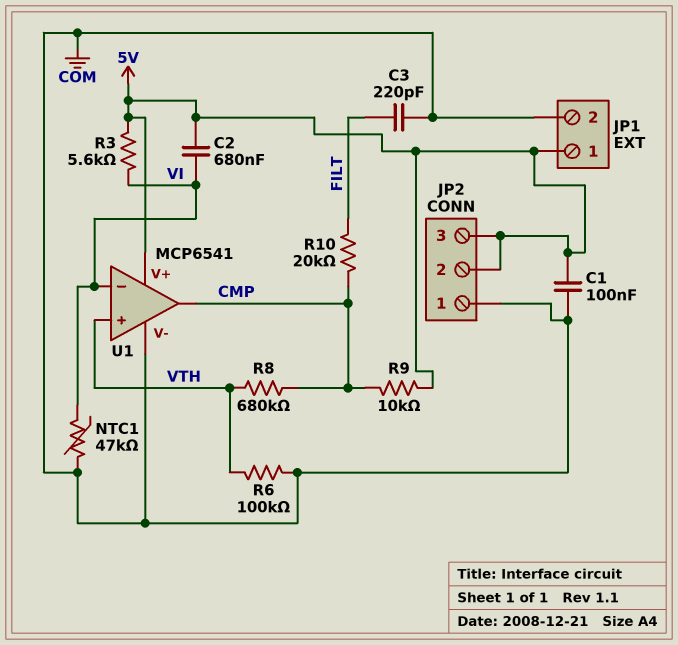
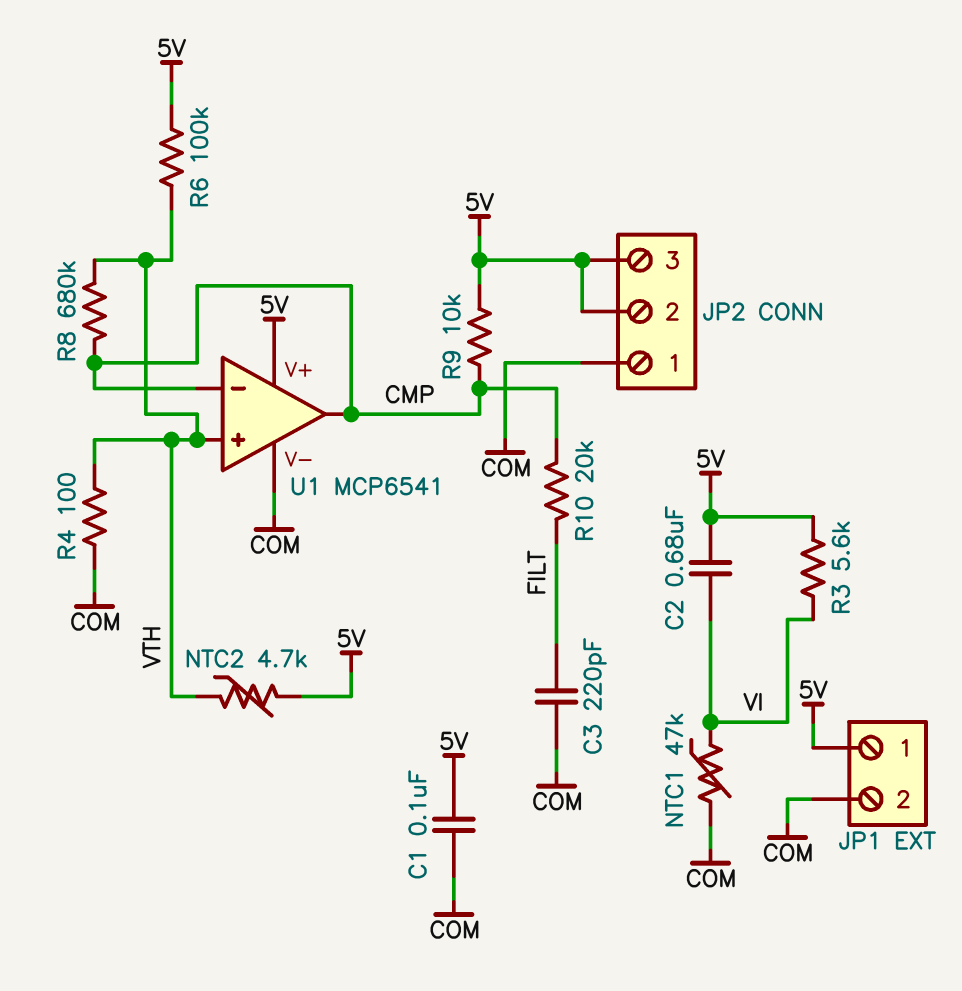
NTC2: none -> 4.7k (5V, VTH)
R4: none -> 100 (COM, VTH)
R6: 100k (COM, VTH) -> 100k (5V, VTH)
U1 pin in-: VI -> CMP

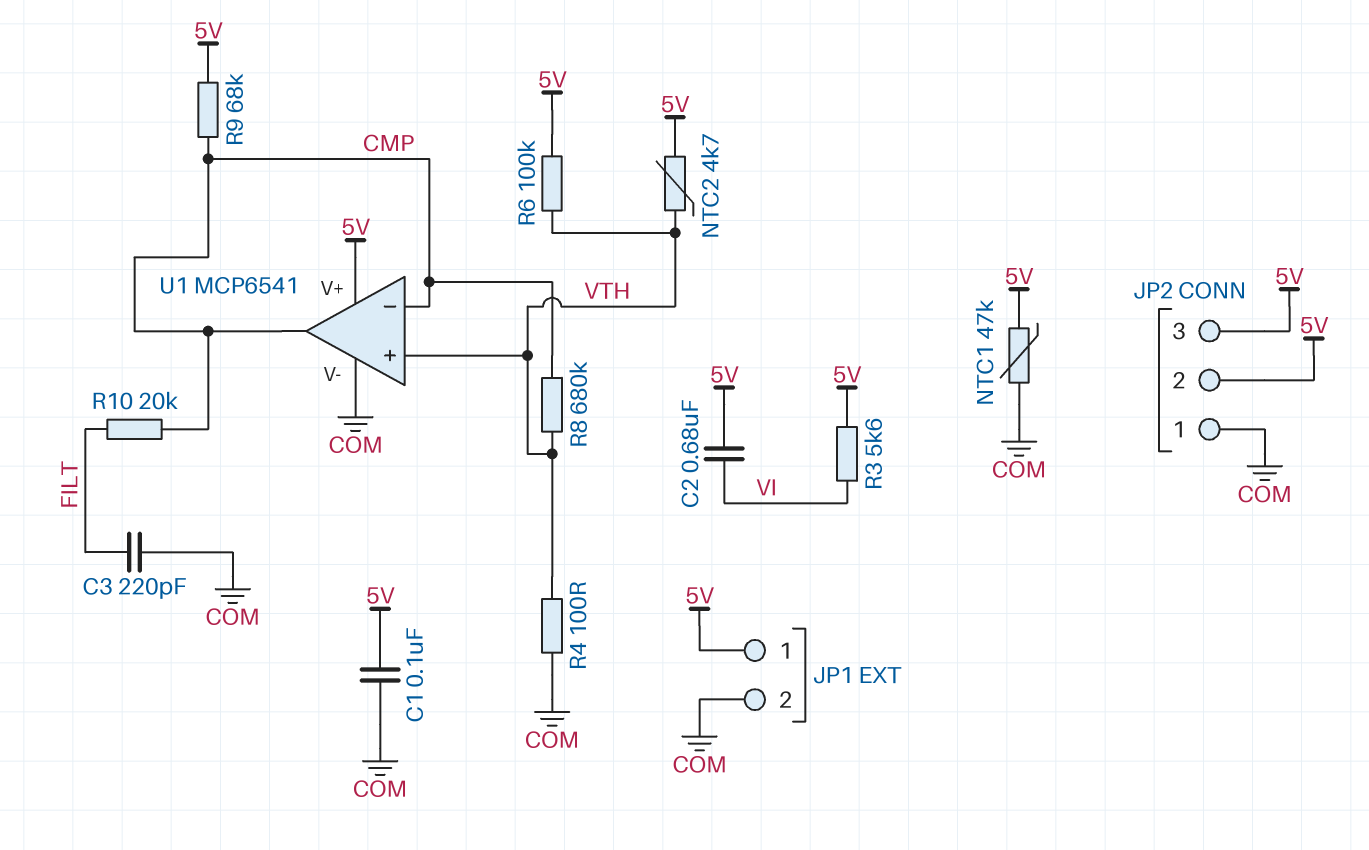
NTC1: 47k (COM, VI) -> 47k (5V, COM)
R9: 10k (5V, CMP) -> 68k (5V, CMP)

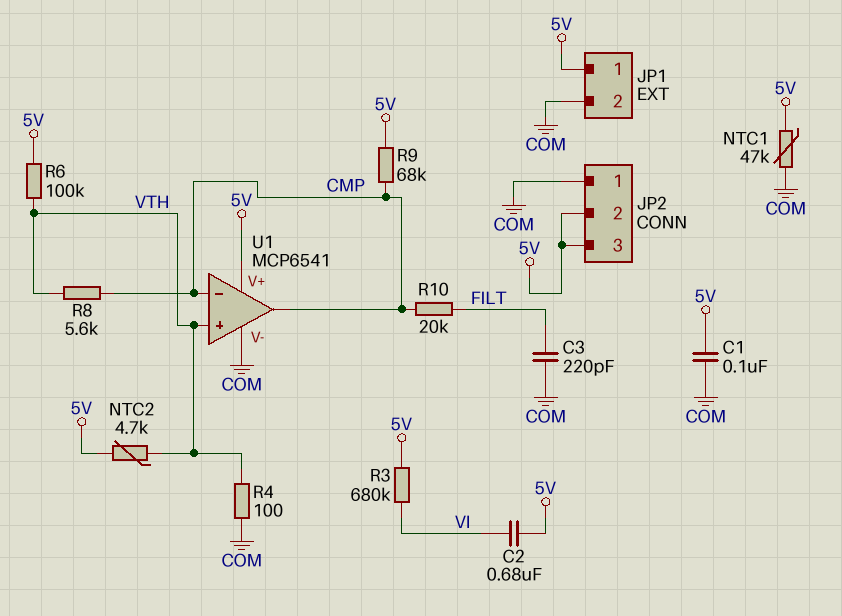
R3: 5.6k (5V, VI) -> 680k (5V, VI)
R8: 680k (CMP, VTH) -> 5.6k (CMP, VTH)

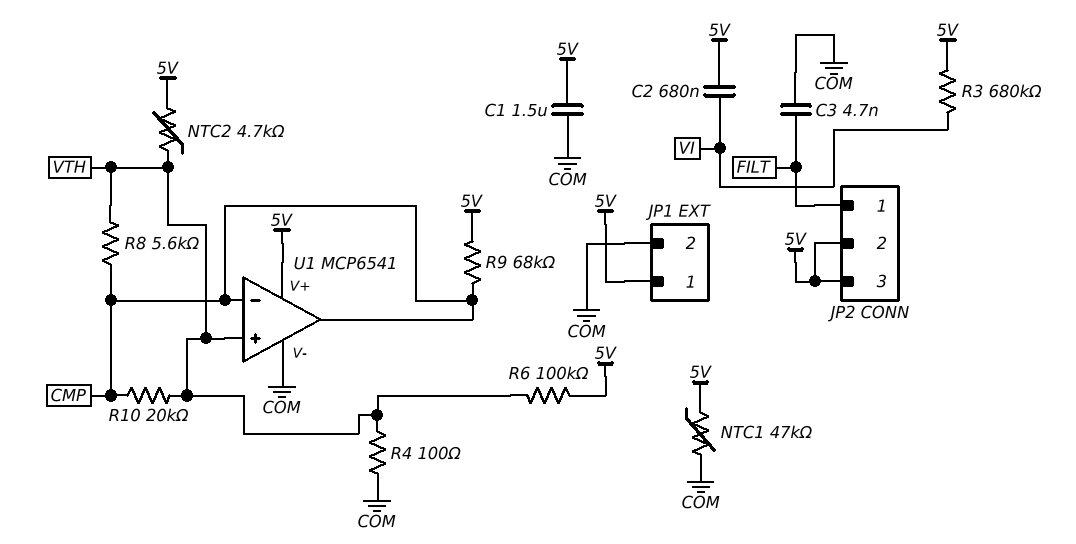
C1: 100nF (5V, COM) -> 1.5uF (5V, COM)
C3: 220pF (COM, FILT) -> 4.7nF (COM, FILT)
JP2 pin 1: COM -> FILT
R10: 20k (CMP, FILT) -> 20k (CMP, VTH)

